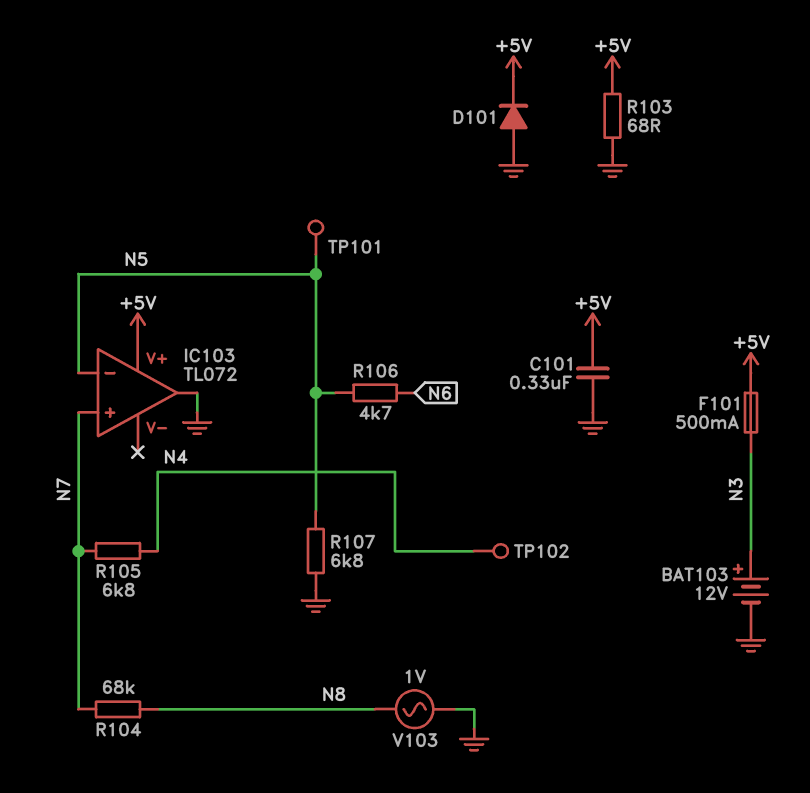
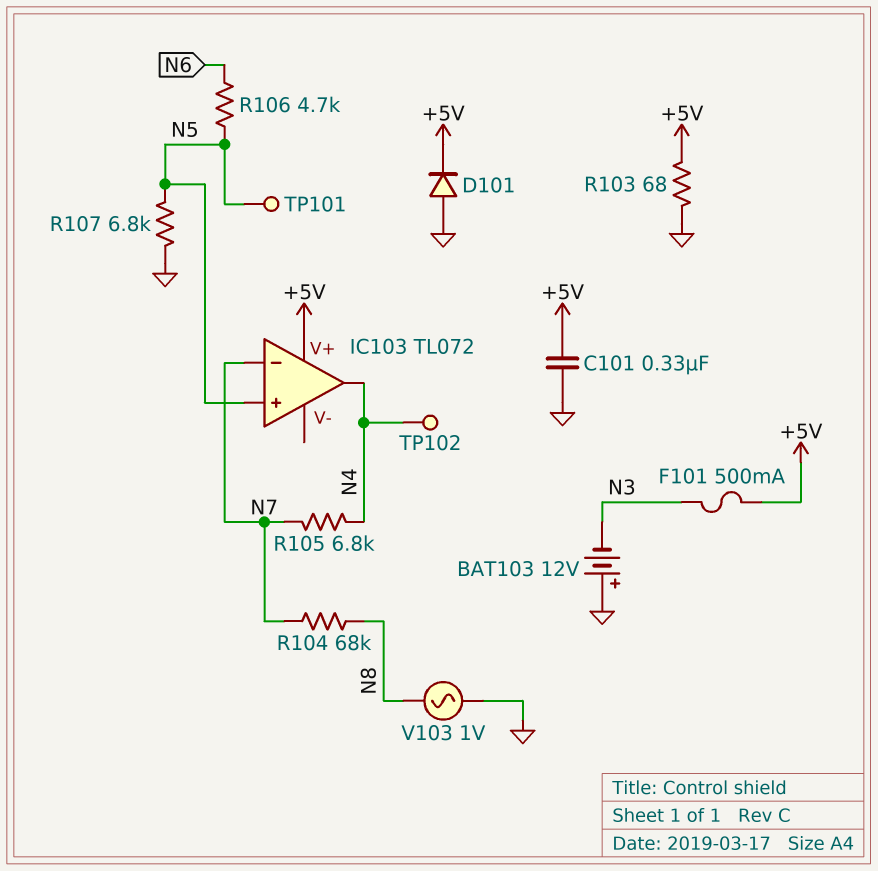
BAT103: 12V (plus N3, minus GND) -> 12V (plus GND, minus N3)
IC103 pin in+: N7 -> N5
IC103 pin in-: N5 -> N7
IC103 pin out: GND -> N4

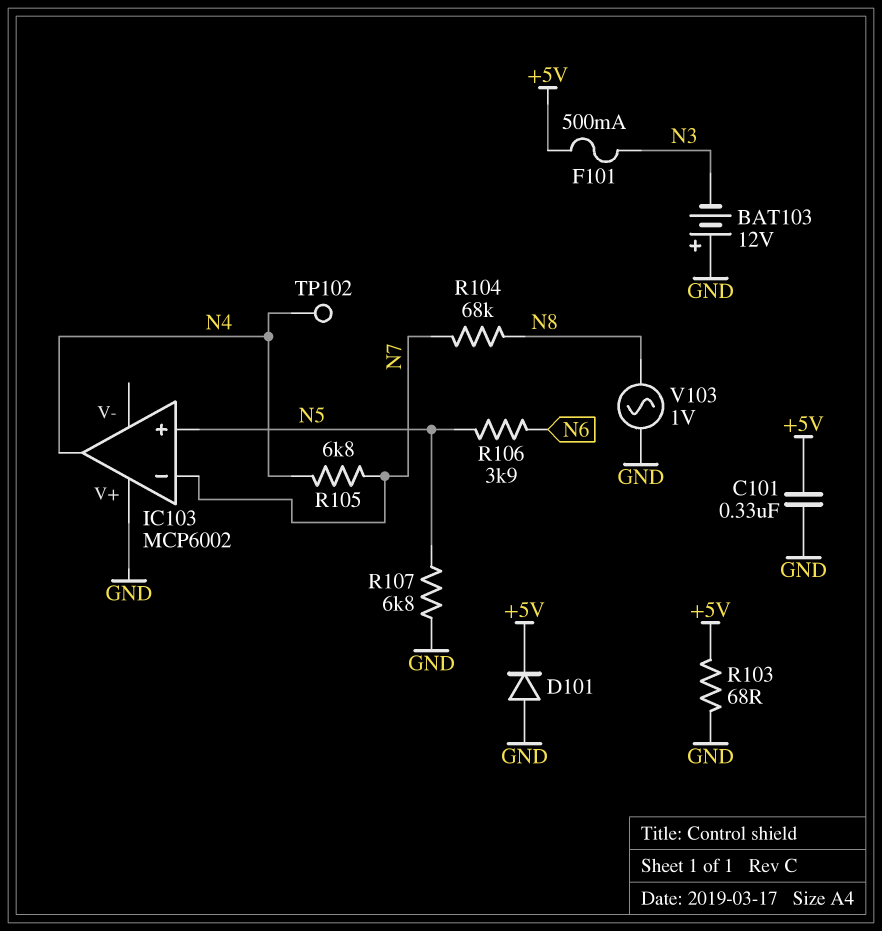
IC103: TL072 -> MCP6002
IC103 pin V+: +5V -> GND
R106: 4.7k (N5, N6) -> 3.9k (N5, N6)
TP101: test point (N5) -> none

